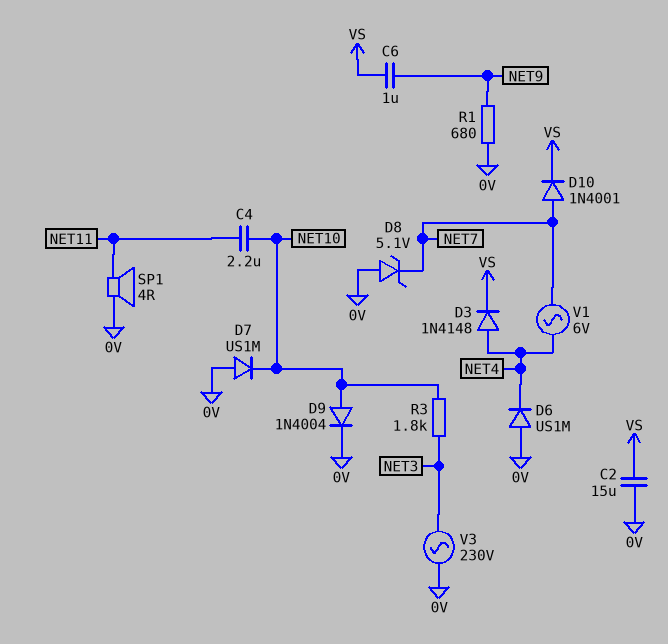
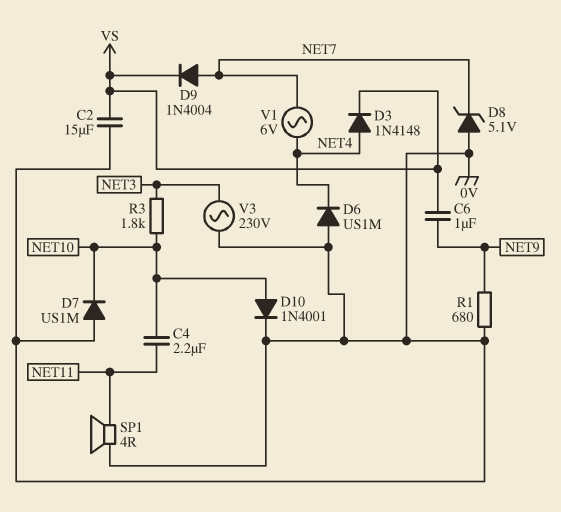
D9: diode 1N4004 (A NET10, K 0V) -> diode 1N4004 (A NET7, K VS)
D10: diode 1N4001 (A NET7, K VS) -> diode 1N4001 (A NET10, K 0V)

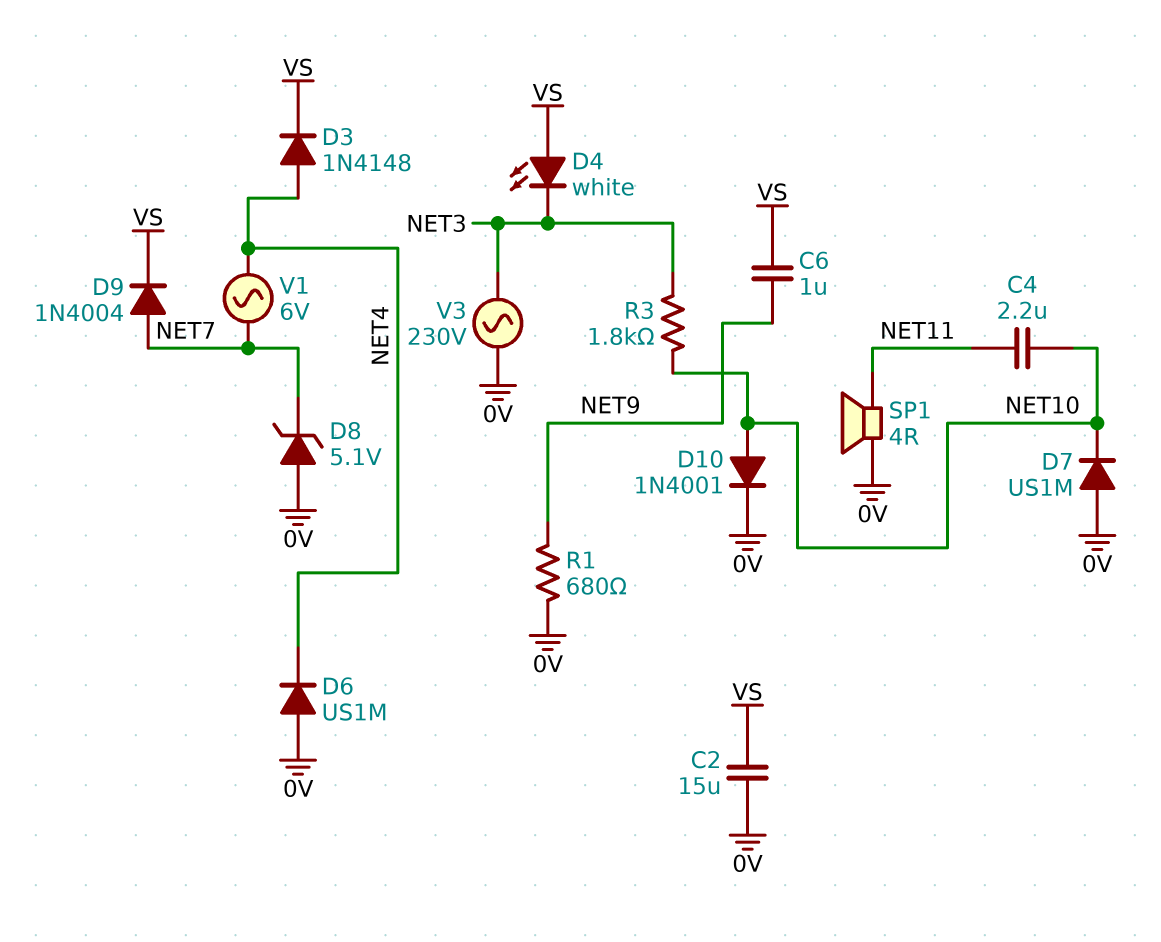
D4: none -> LED white (A VS, K NET3)

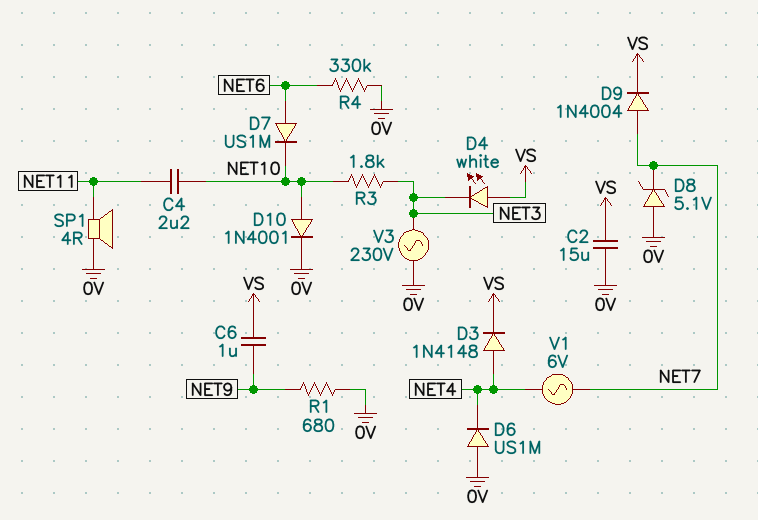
D7: diode US1M (A 0V, K NET10) -> diode US1M (A NET6, K NET10)
R4: none -> 330k (0V, NET6)

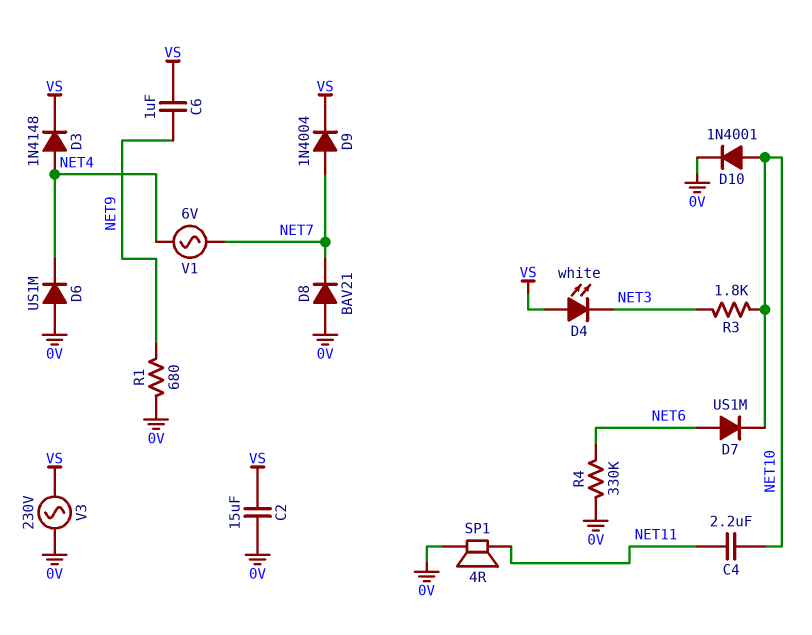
D8: zener 5.1V (A 0V, K NET7) -> diode BAV21 (A 0V, K NET7)
V3: AC 230V (0V, NET3) -> AC 230V (0V, VS)

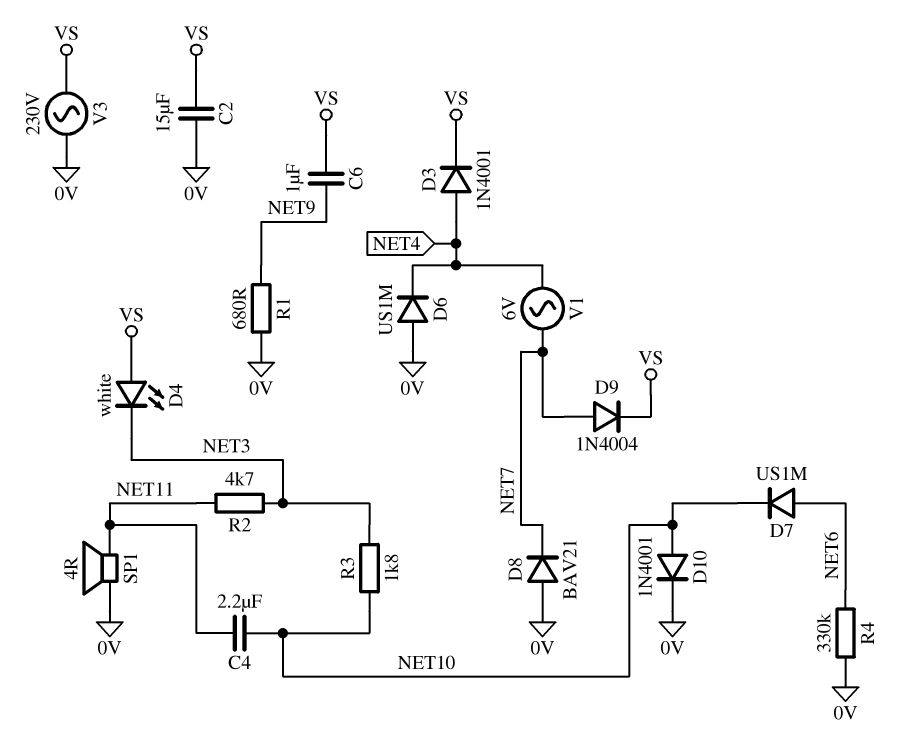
D3: diode 1N4148 (A NET4, K VS) -> diode 1N4001 (A NET4, K VS)
R2: none -> 4.7k (NET3, NET11)

